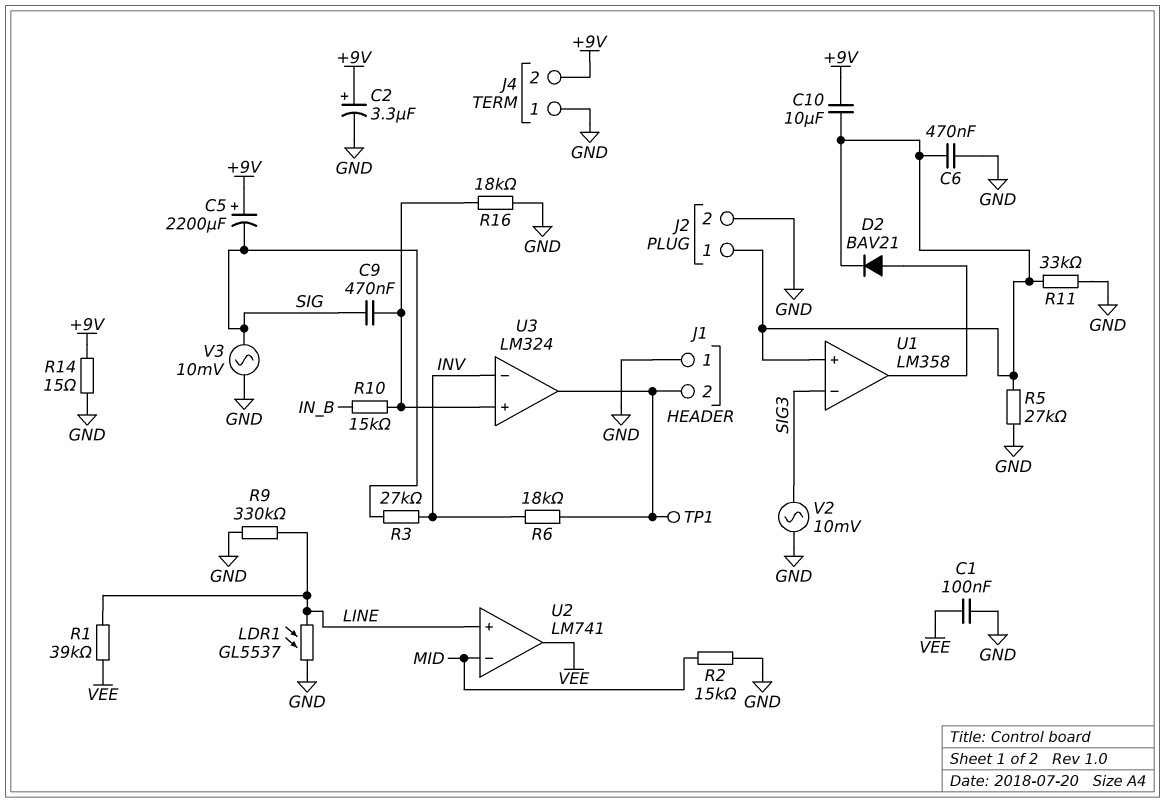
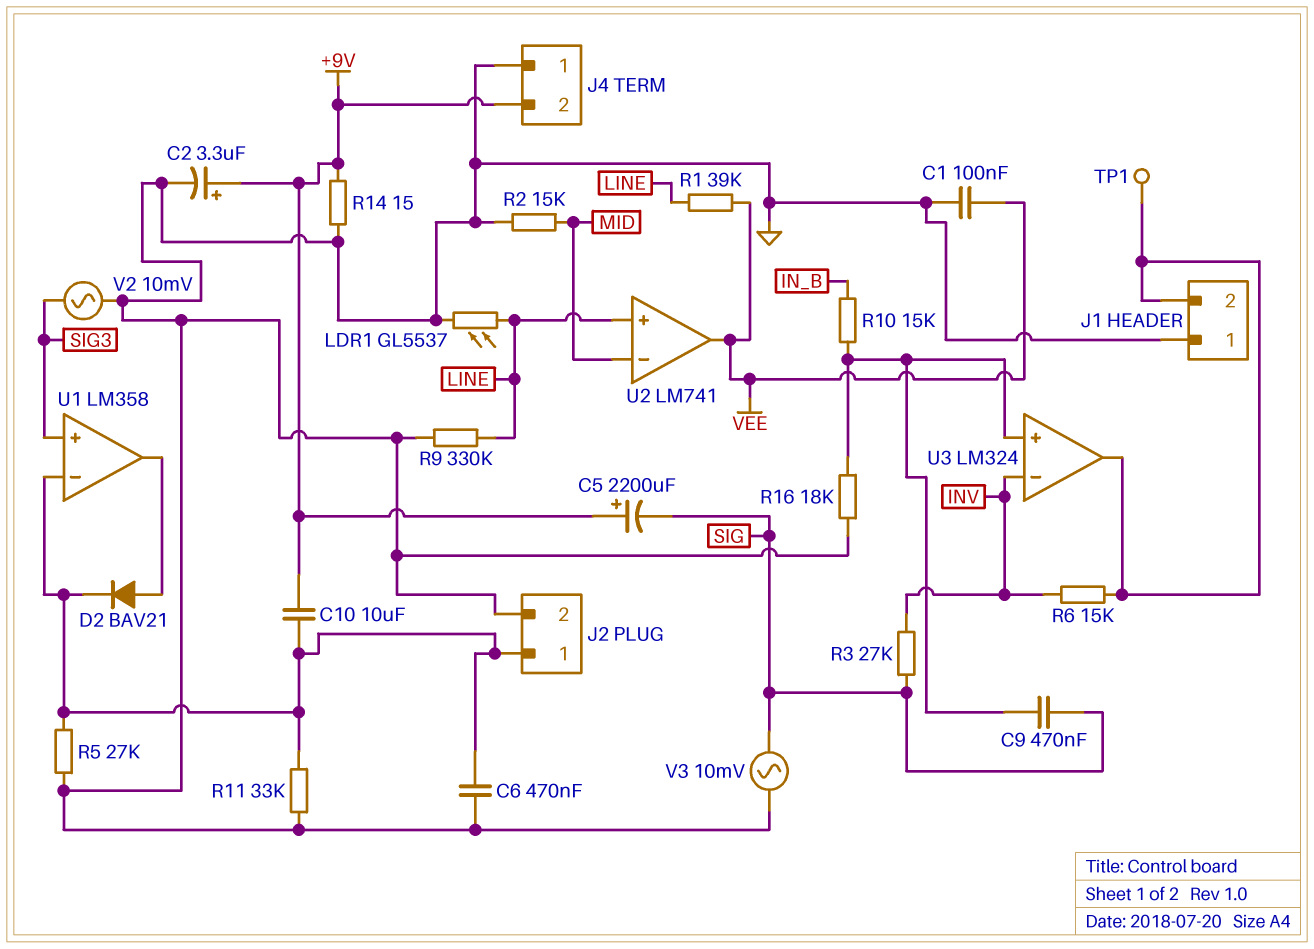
R6: 18k (INV, J1/2) -> 15k (INV, J1/2)
U1 pin in+: J2/1 -> SIG3
U1 pin in-: SIG3 -> J2/1

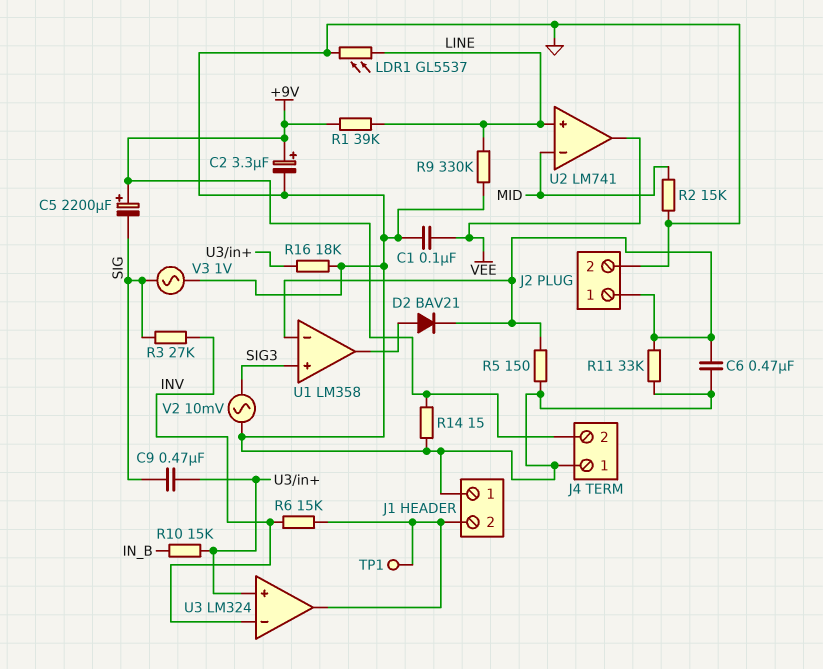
C10: 10uF (+9V, J2/1) -> none
R1: 39k (LINE, VEE) -> 39k (+9V, LINE)
R5: 27k (GND, J2/1) -> 150 (GND, J2/1)
V3: AC 10mV (GND, SIG) -> AC 1V (GND, SIG)

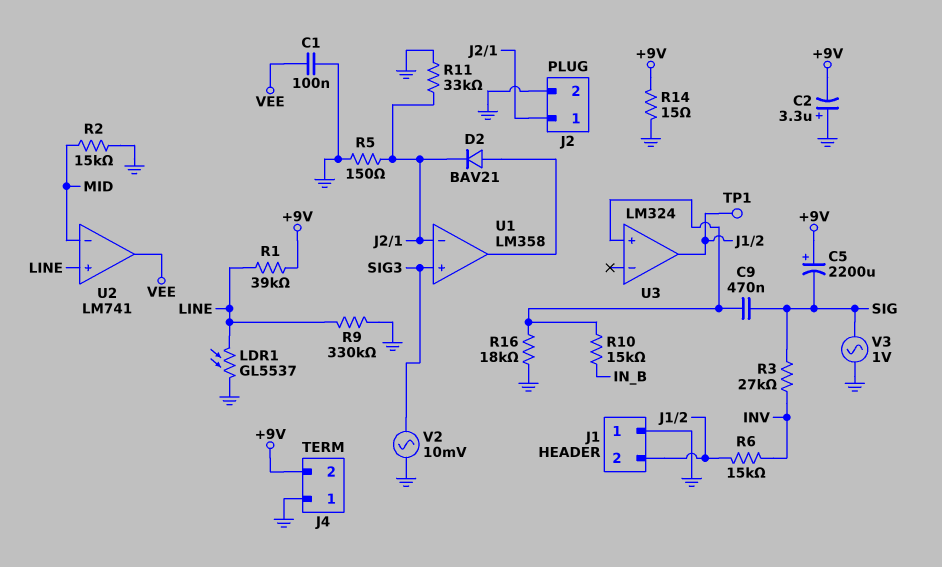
C2: 3.3uF (plus +9V, minus GND) -> 3.3uF (plus GND, minus +9V)
C6: 470nF (GND, J2/1) -> none
U3 pin in-: INV -> none

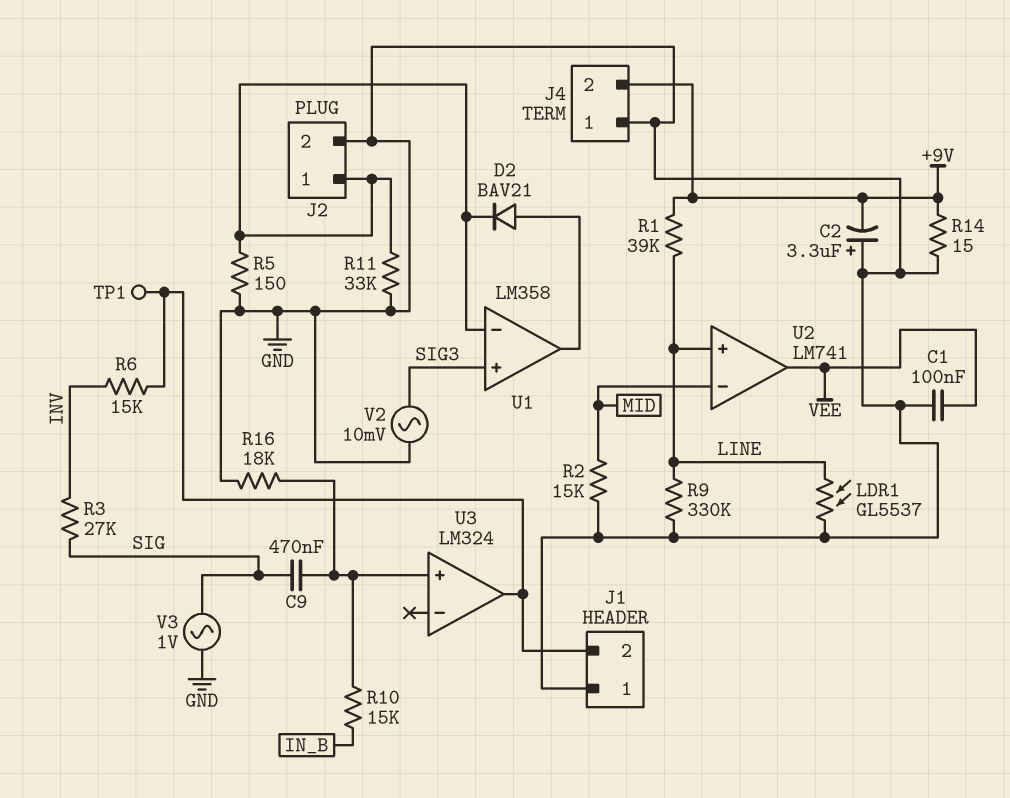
C5: 2200uF (plus +9V, minus SIG) -> none

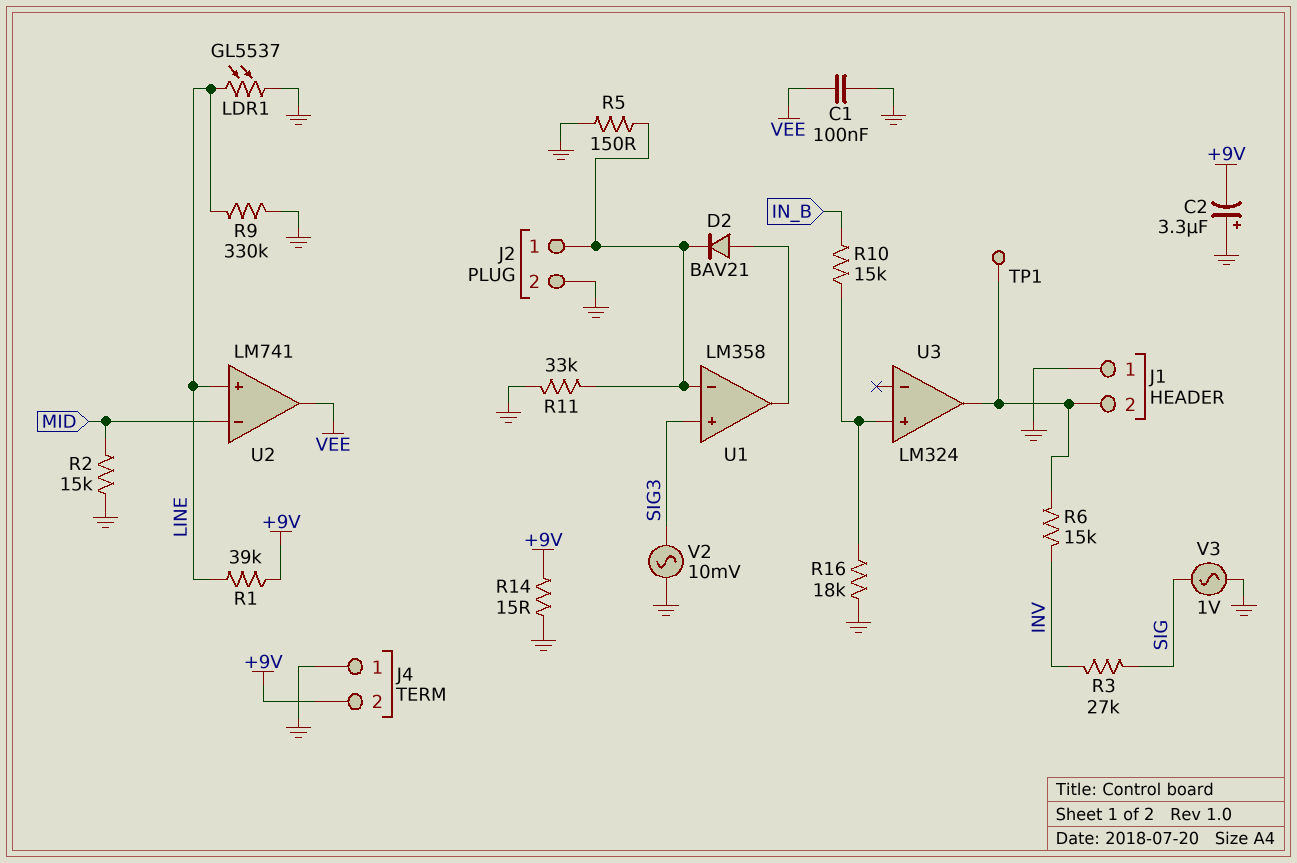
C9: 470nF (SIG, U3/in+) -> none

